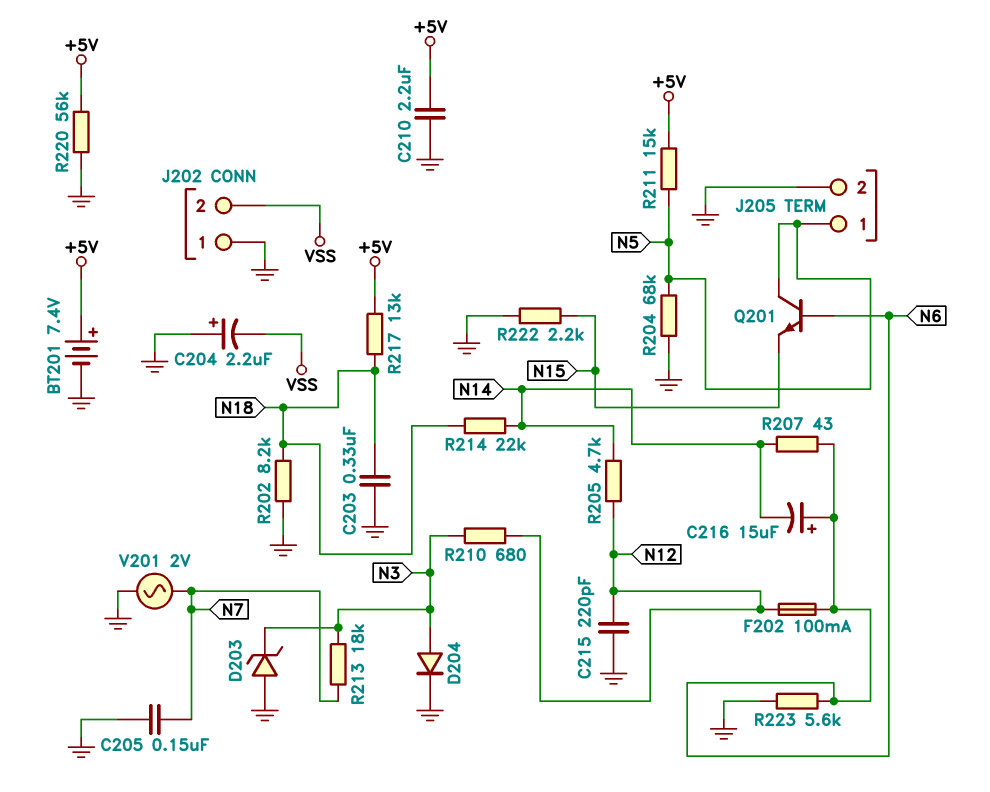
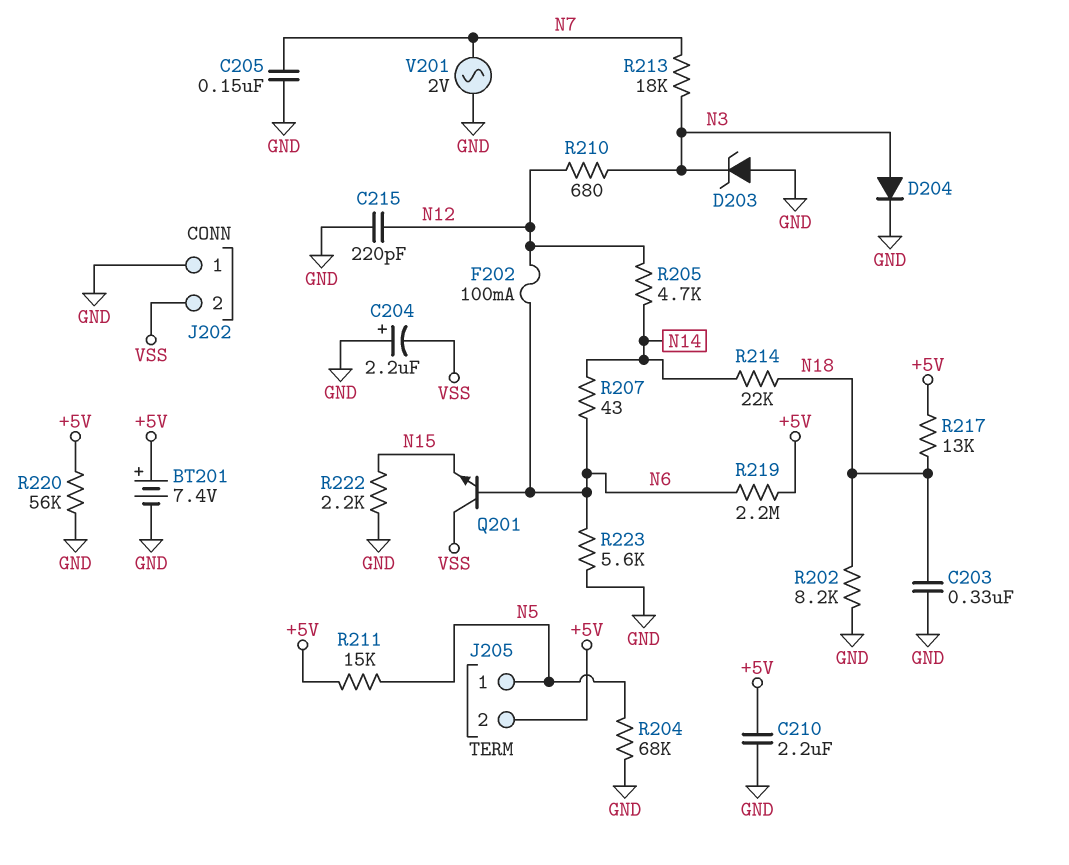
C216: 15uF (plus N6, minus N14) -> none
J205 pin 2: GND -> +5V
Q201: NPN (B N6, C N5, E N15) -> NPN (B N6, C VSS, E N15)
R219: none -> 2.2M (+5V, N6)

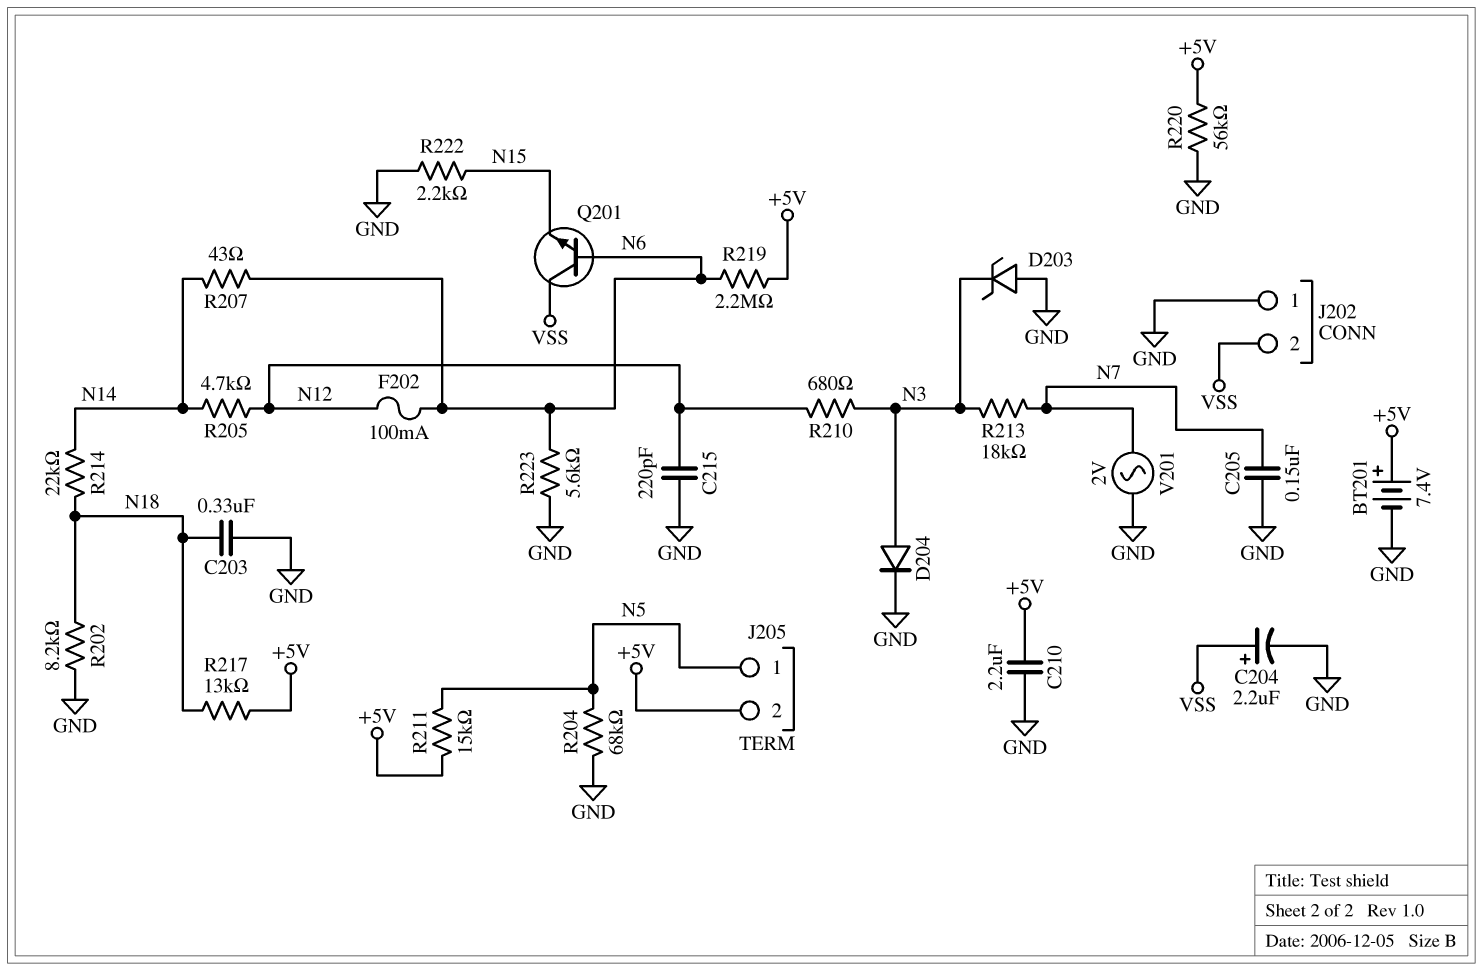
C204: 2.2uF (plus GND, minus VSS) -> 2.2uF (plus VSS, minus GND)

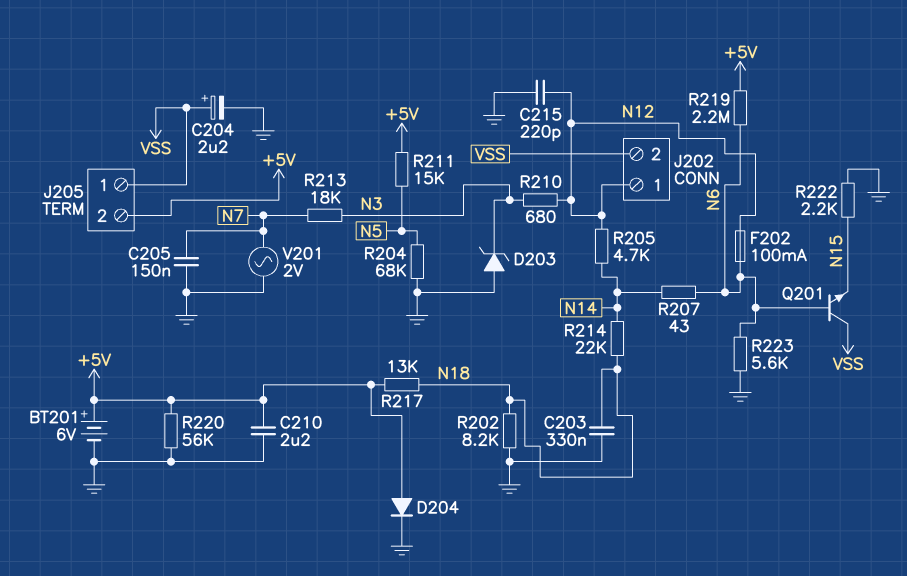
BT201: 7.4V (plus +5V, minus GND) -> 6V (plus +5V, minus GND)
D204: diode (A N3, K GND) -> diode (A +5V, K GND)
J202 pin 1: GND -> N12
J205 pin 1: N5 -> VSS

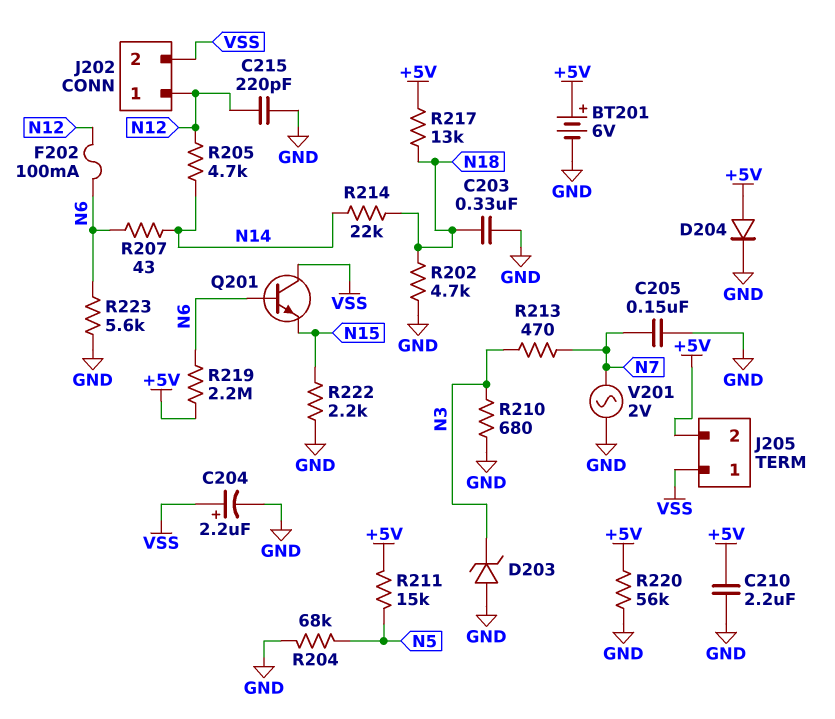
R202: 8.2k (GND, N18) -> 4.7k (GND, N18)
R210: 680 (N3, N12) -> 680 (GND, N3)
R213: 18k (N3, N7) -> 470 (N3, N7)

